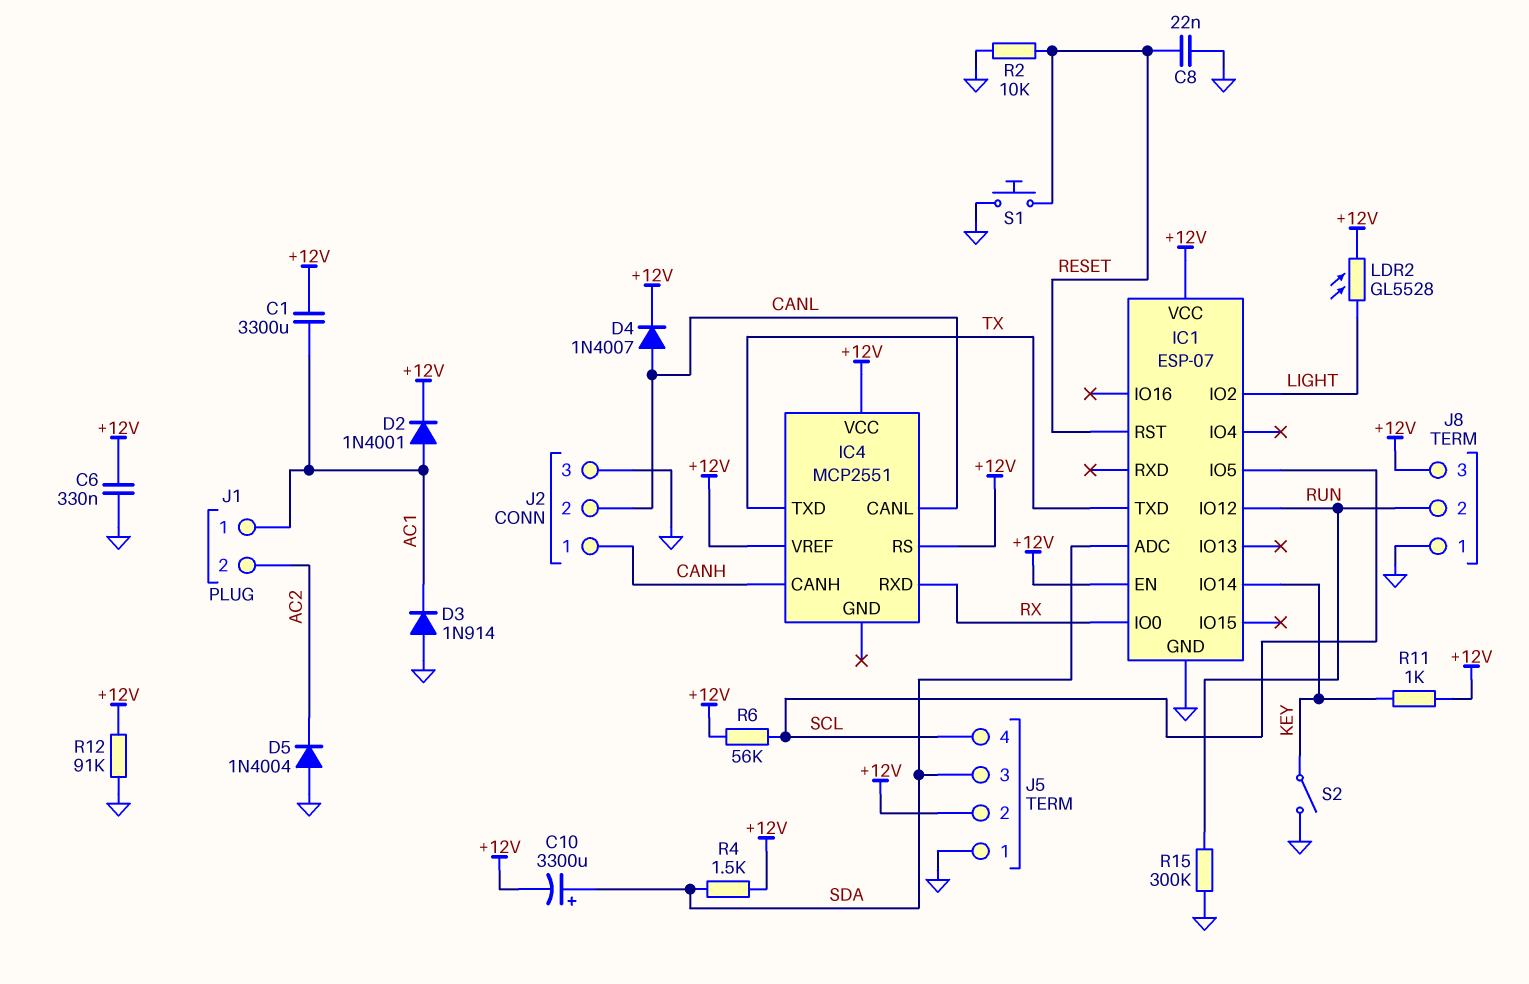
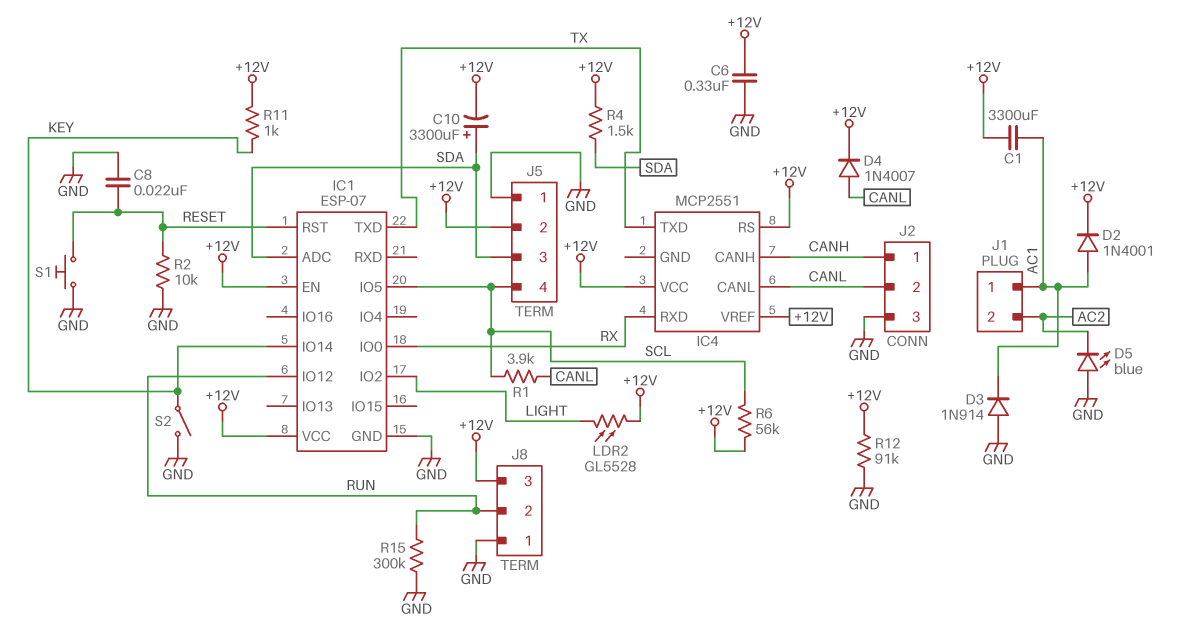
D5: diode 1N4004 (A GND, K AC2) -> LED blue (A GND, K AC2)
R1: none -> 3.9k (CANL, SCL)

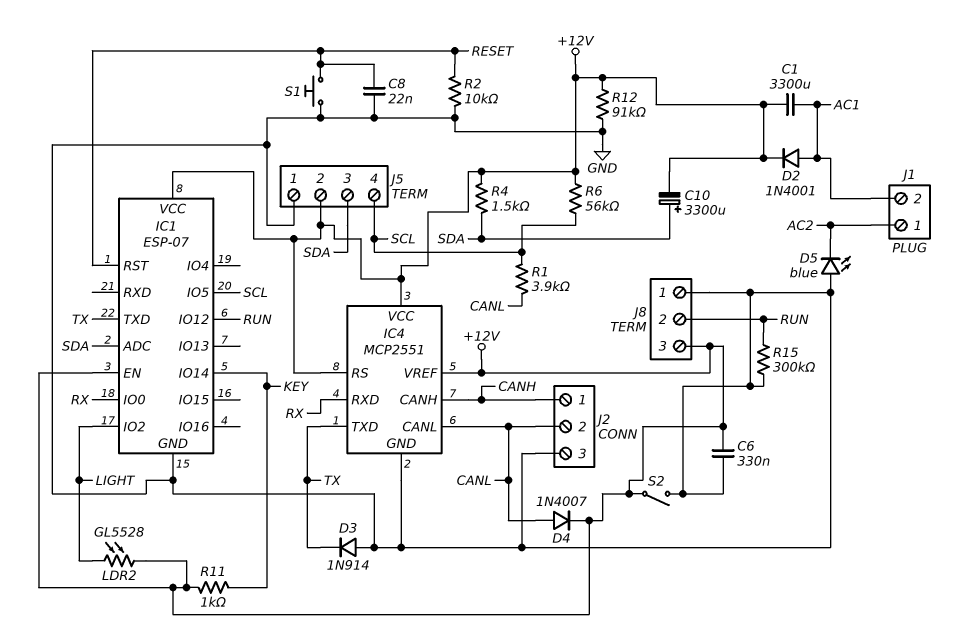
D3: diode 1N914 (A GND, K AC1) -> diode 1N914 (A GND, K TX)
IC4 pin GND: none -> GND
J1 pin 1: AC1 -> AC2
J1 pin 2: AC2 -> AC1
S2: switch (GND, KEY) -> switch (+12V, GND)

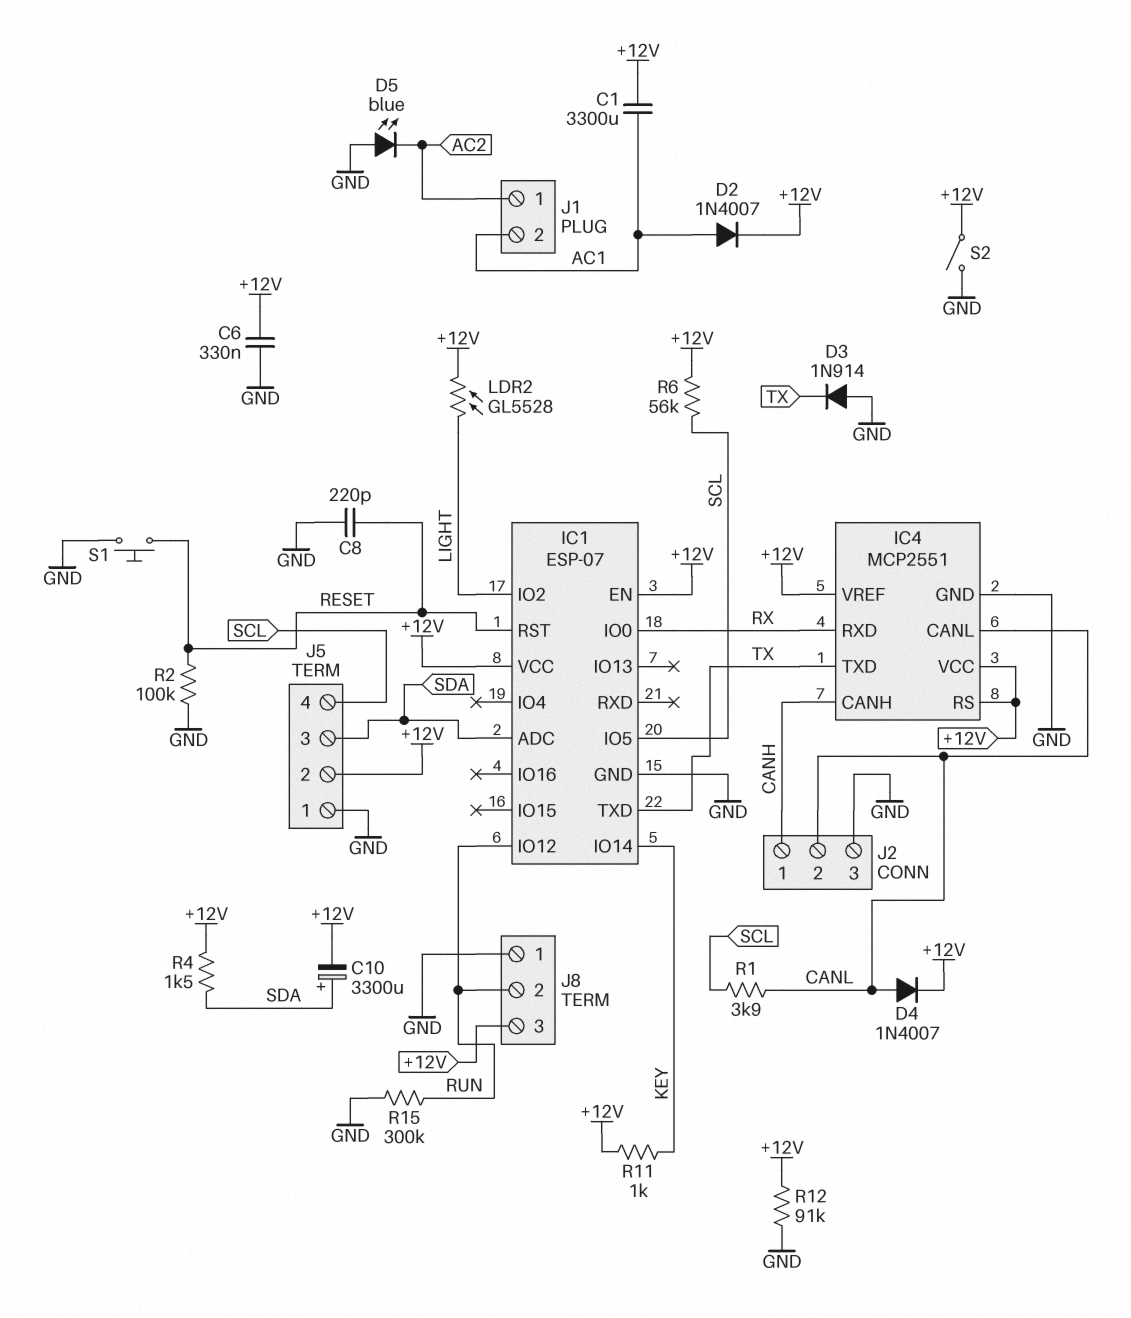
C8: 22nF (GND, RESET) -> 220pF (GND, RESET)
D2: diode 1N4001 (A AC1, K +12V) -> diode 1N4007 (A AC1, K +12V)
R2: 10k (GND, RESET) -> 100k (GND, RESET)

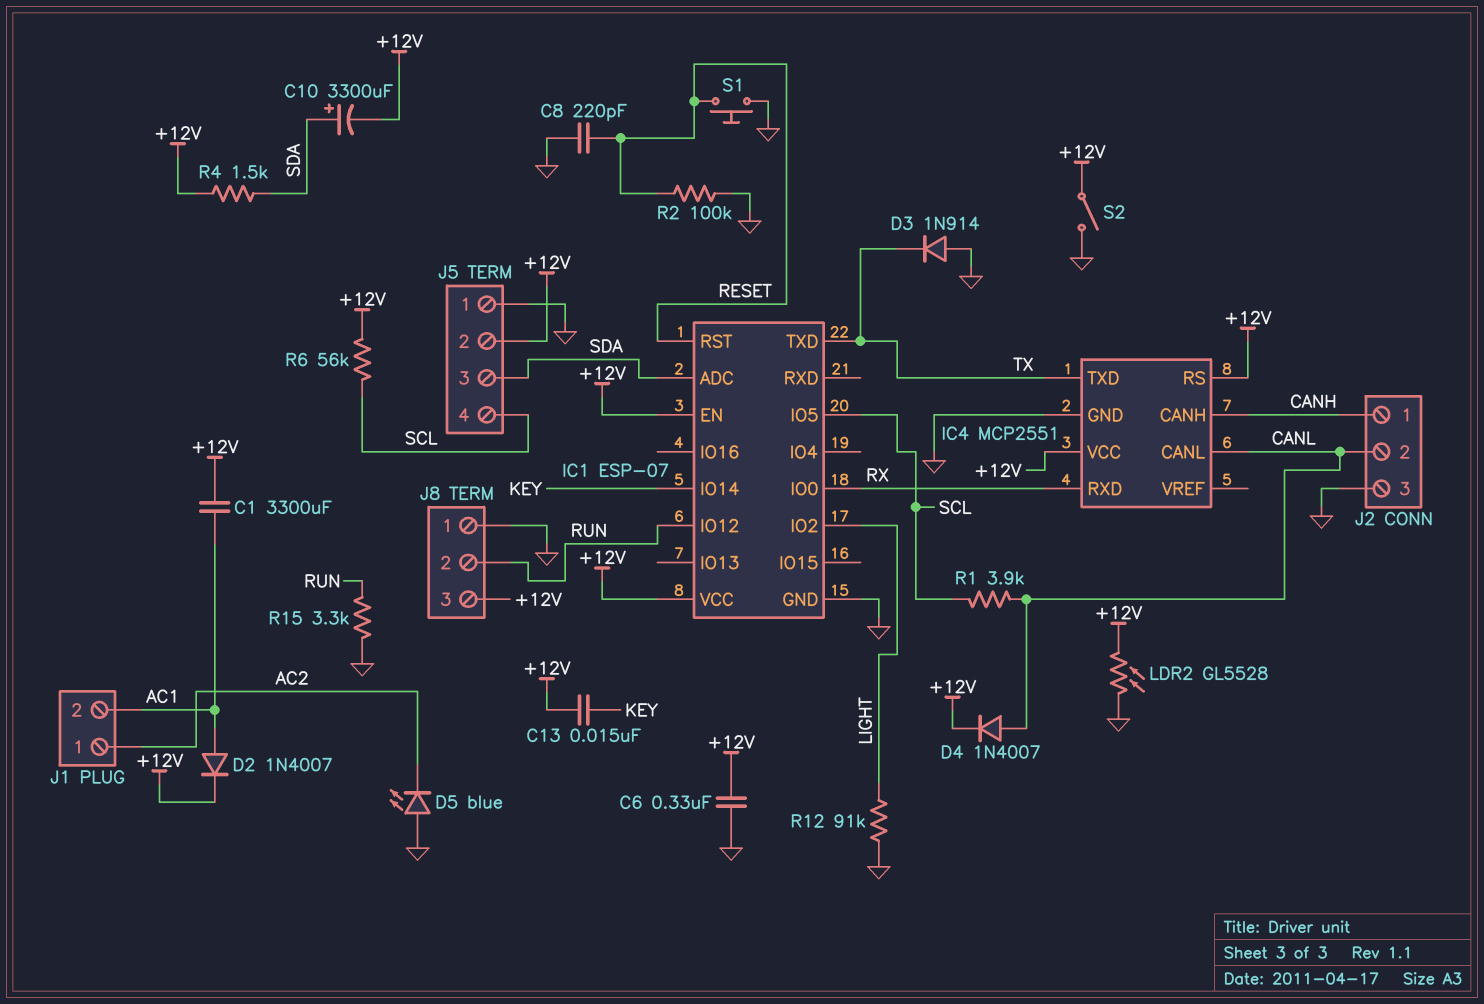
C13: none -> 15nF (+12V, KEY)
IC4 pin VREF: +12V -> none
LDR2: GL5528 (+12V, LIGHT) -> GL5528 (+12V, GND)
R11: 1k (+12V, KEY) -> none
R12: 91k (+12V, GND) -> 91k (GND, LIGHT)
R15: 300k (GND, RUN) -> 3.3k (GND, RUN)

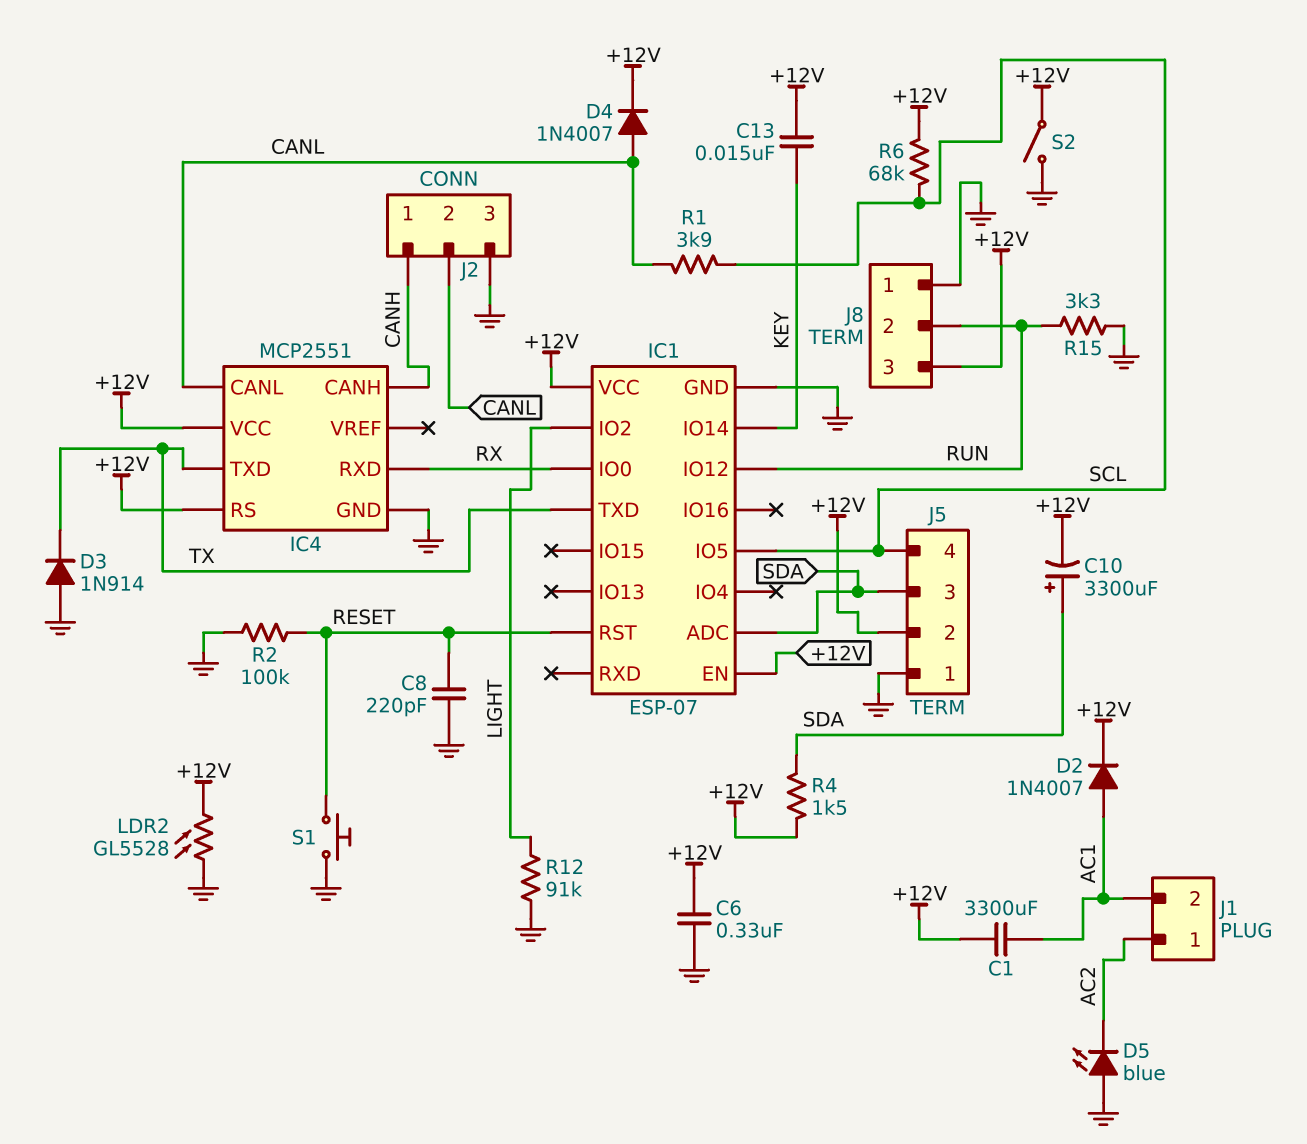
R6: 56k (+12V, SCL) -> 68k (+12V, SCL)

